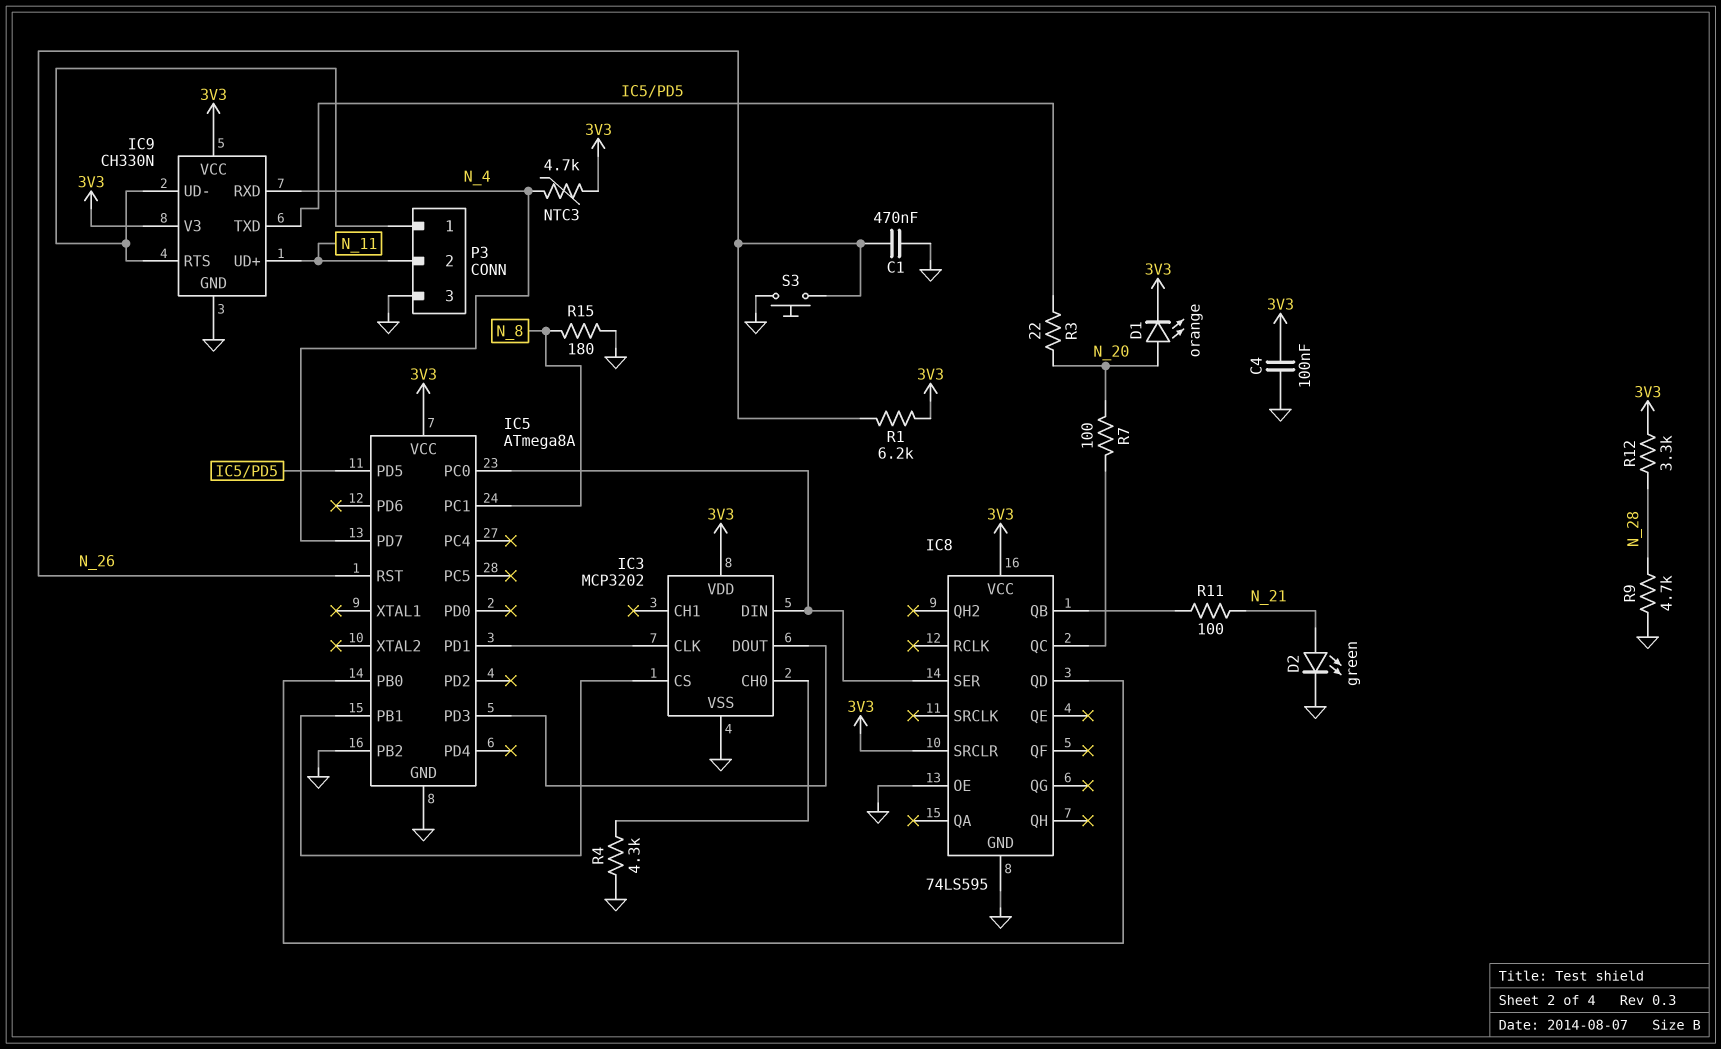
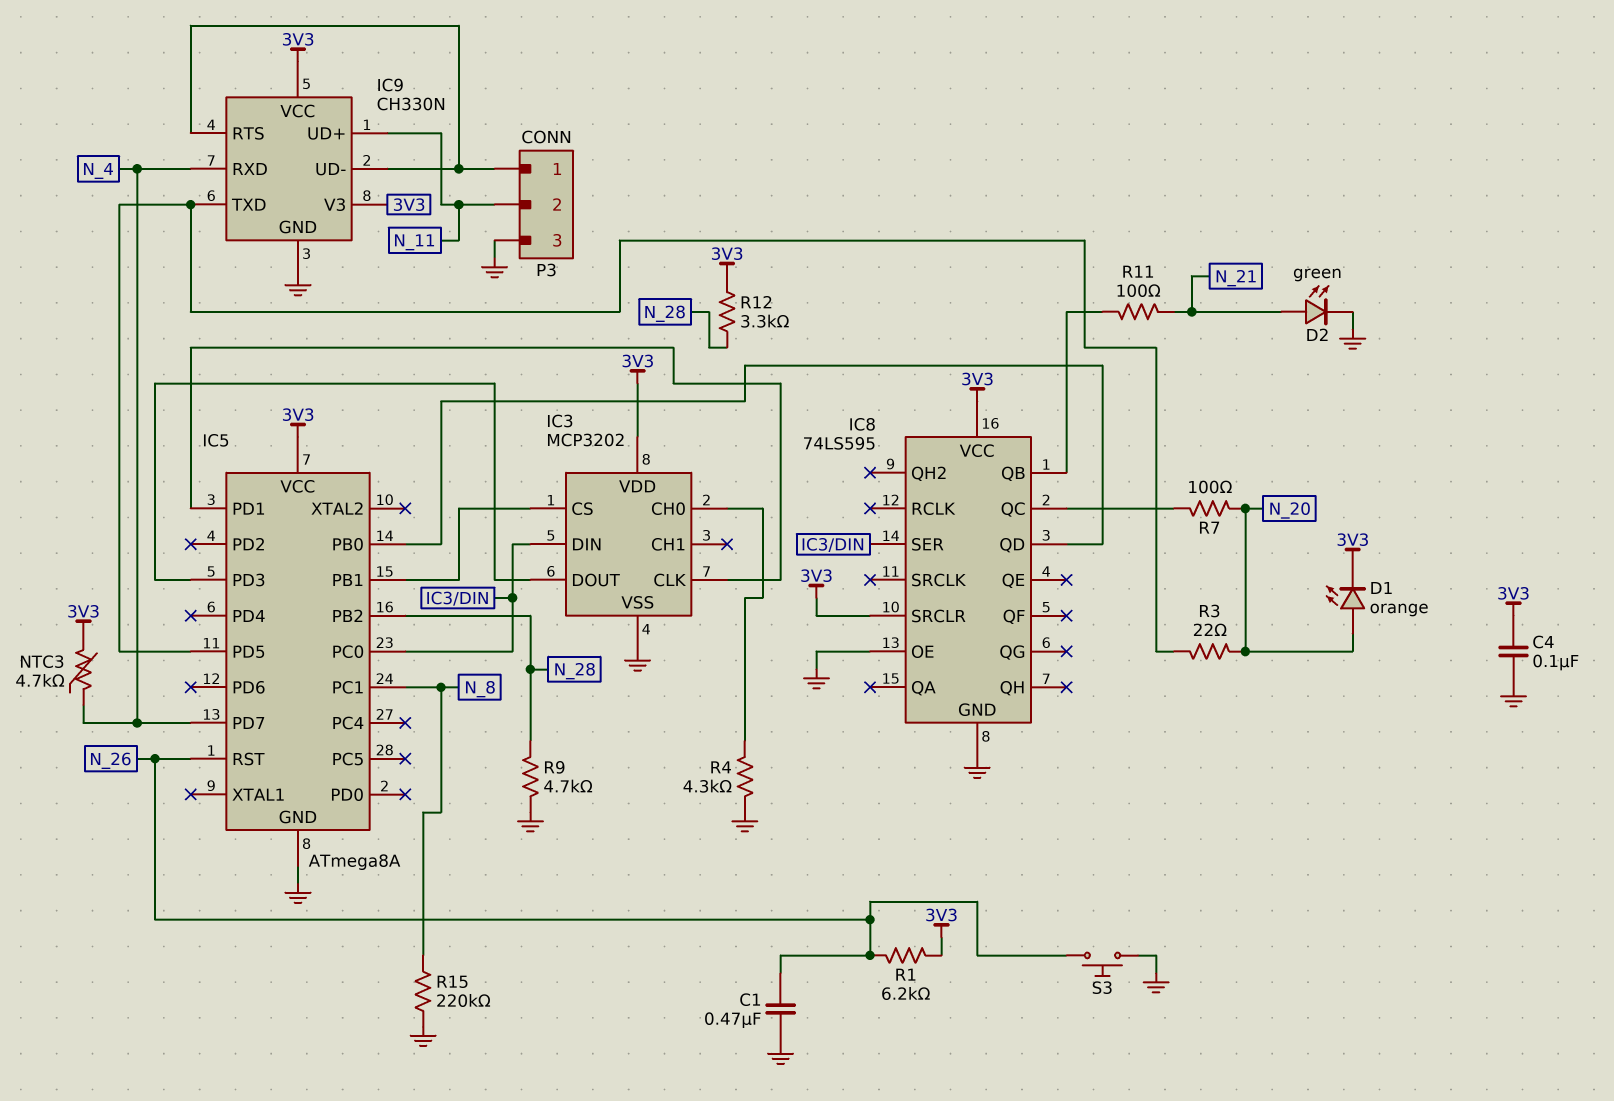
IC5 pin PB2: GND -> N_28
R15: 180 (GND, N_8) -> 220k (GND, N_8)

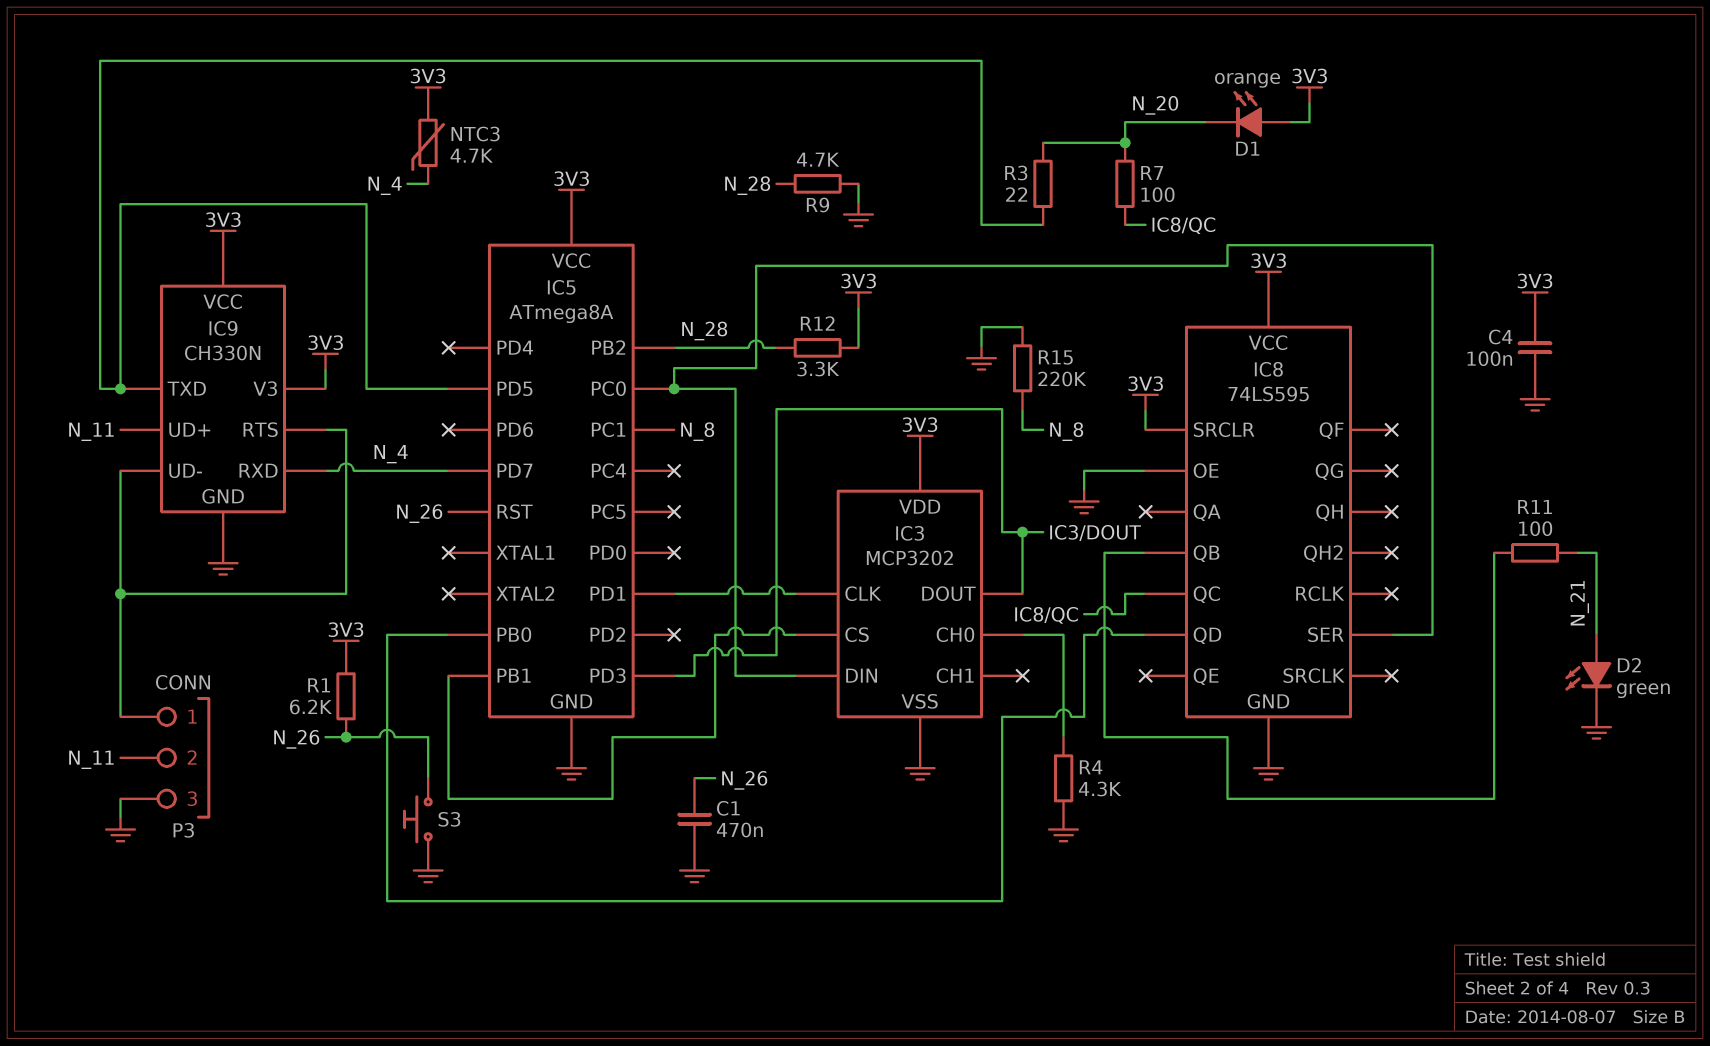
D1: LED orange (A N_20, K 3V3) -> LED orange (A 3V3, K N_20)

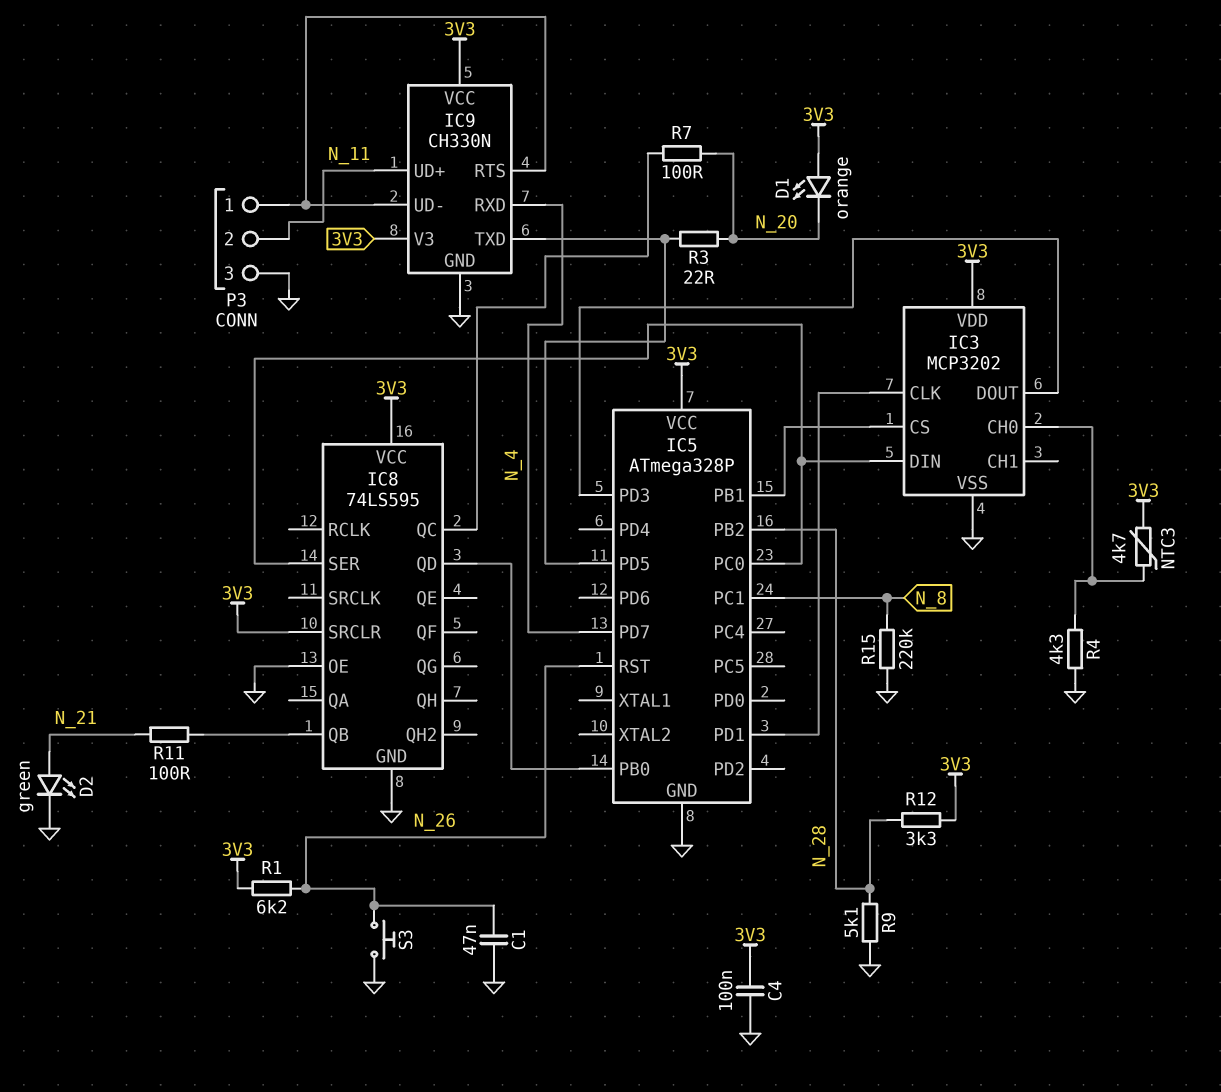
C1: 470nF (GND, N_26) -> 47nF (GND, N_26)
IC5: ATmega8A -> ATmega328P
NTC3: 4.7k (3V3, N_4) -> 4.7k (3V3, IC3/CH0)
R9: 4.7k (GND, N_28) -> 5.1k (GND, N_28)

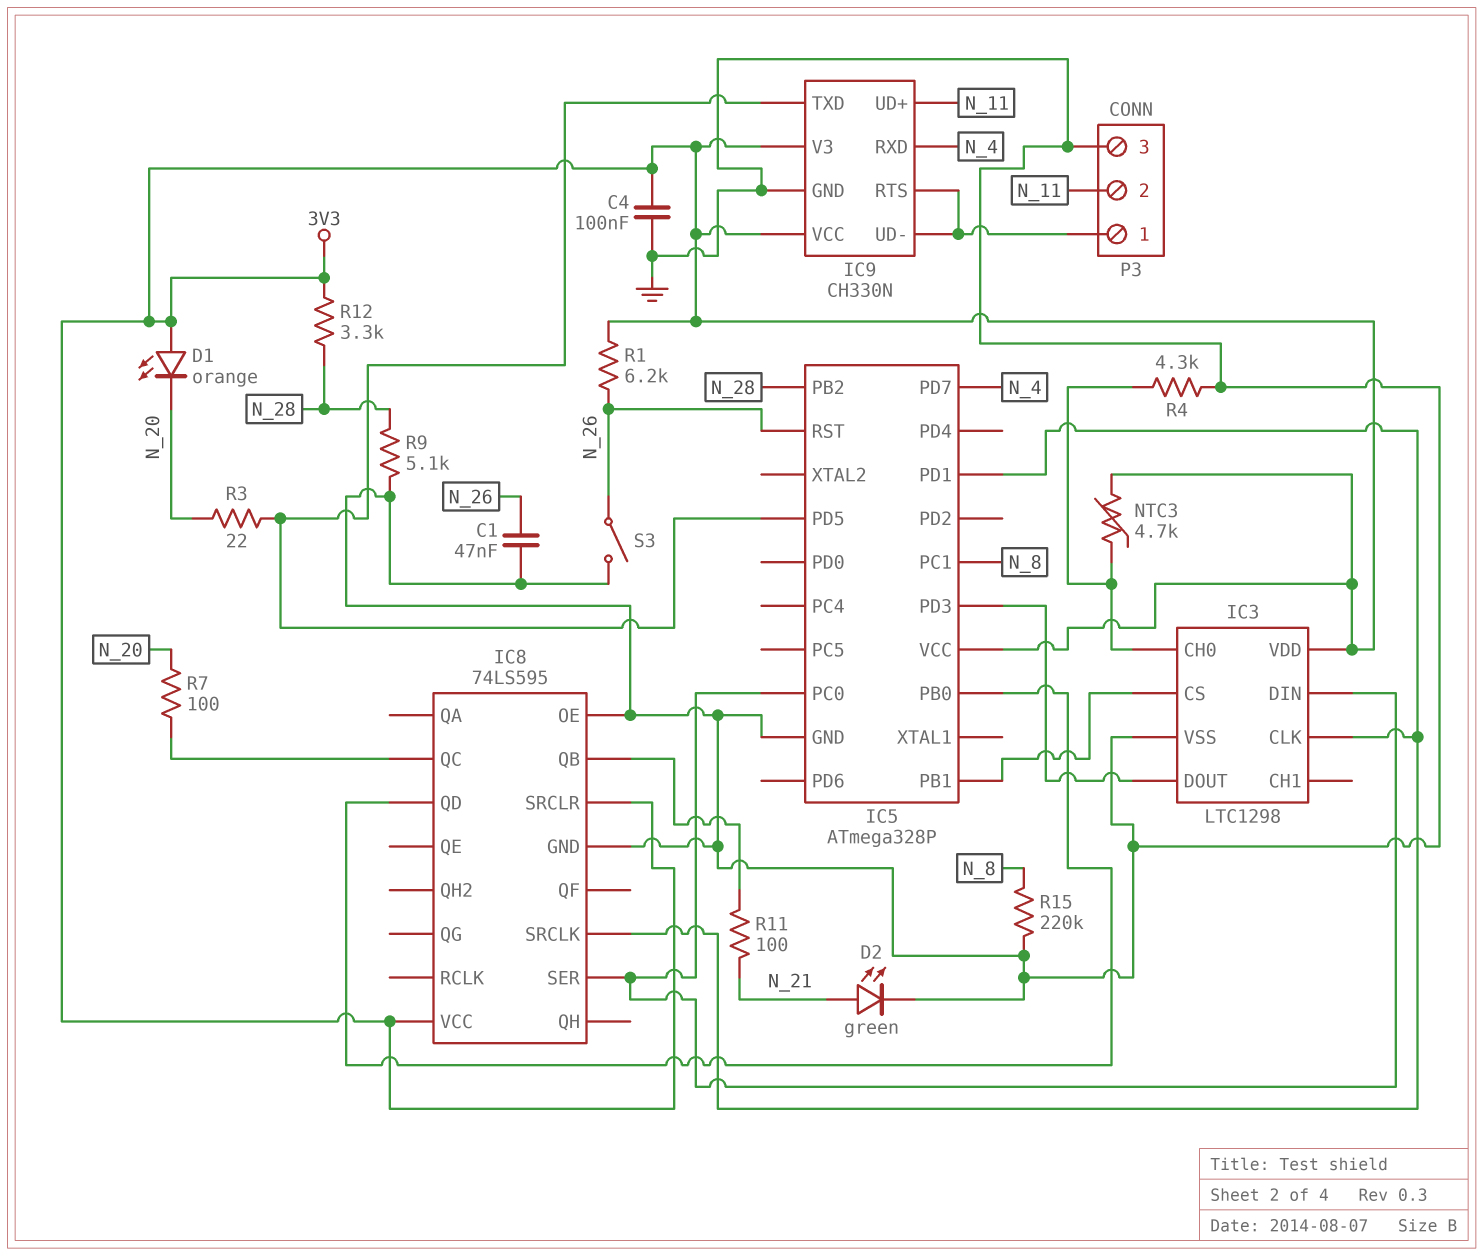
IC3: MCP3202 -> LTC1298
IC8 pin SRCLK: none -> IC3/CLK
S3: button (GND, N_26) -> switch (GND, N_26)

